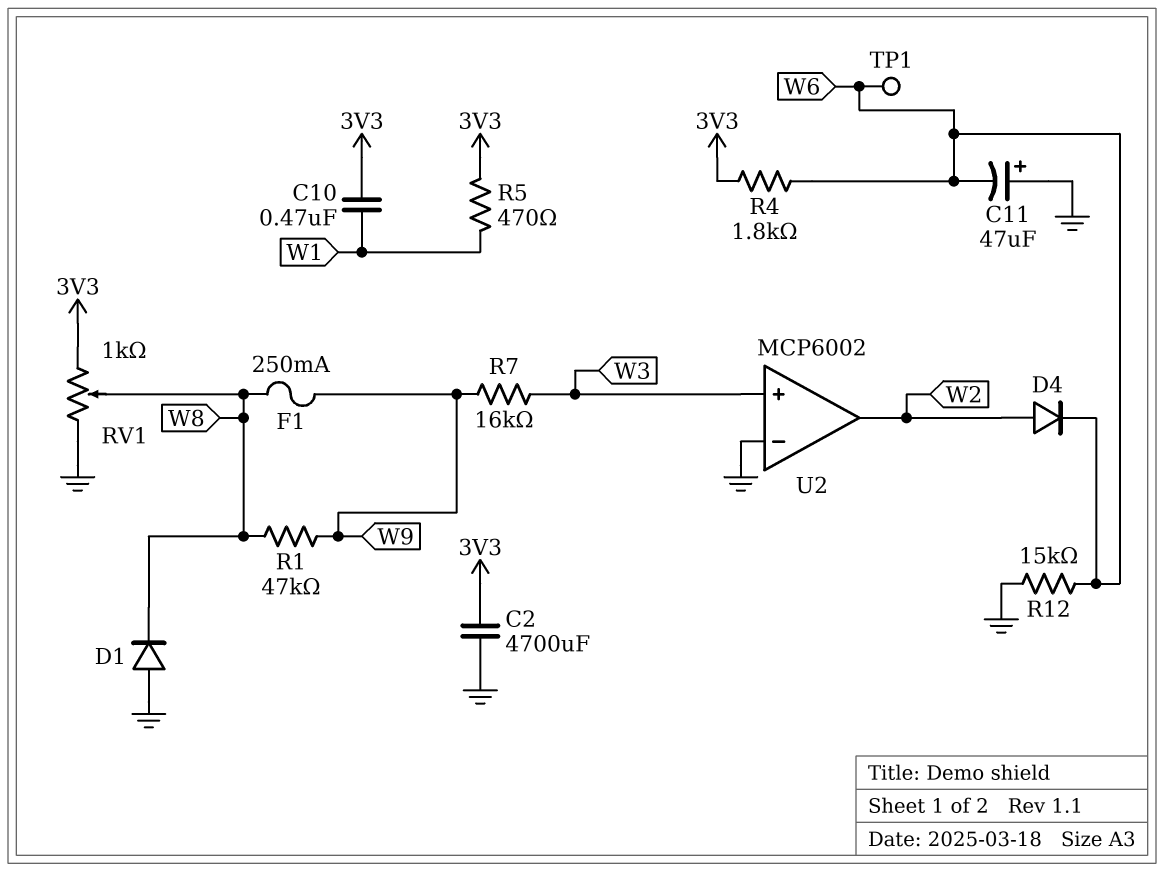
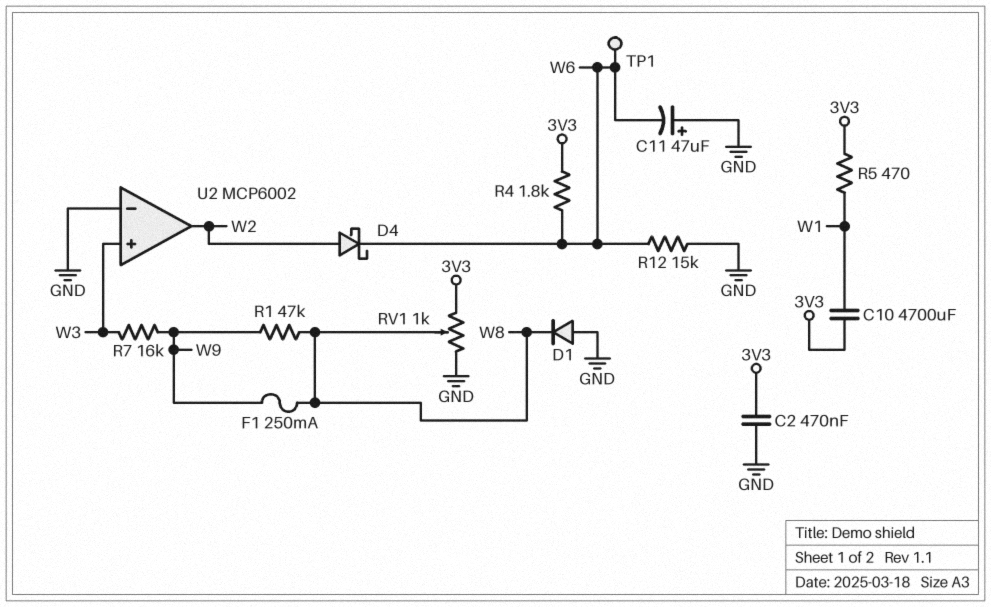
C2: 4700uF (3V3, GND) -> 470nF (3V3, GND)
C10: 470nF (3V3, W1) -> 4700uF (3V3, W1)
D4: diode (A W2, K W6) -> schottky (A W2, K W6)

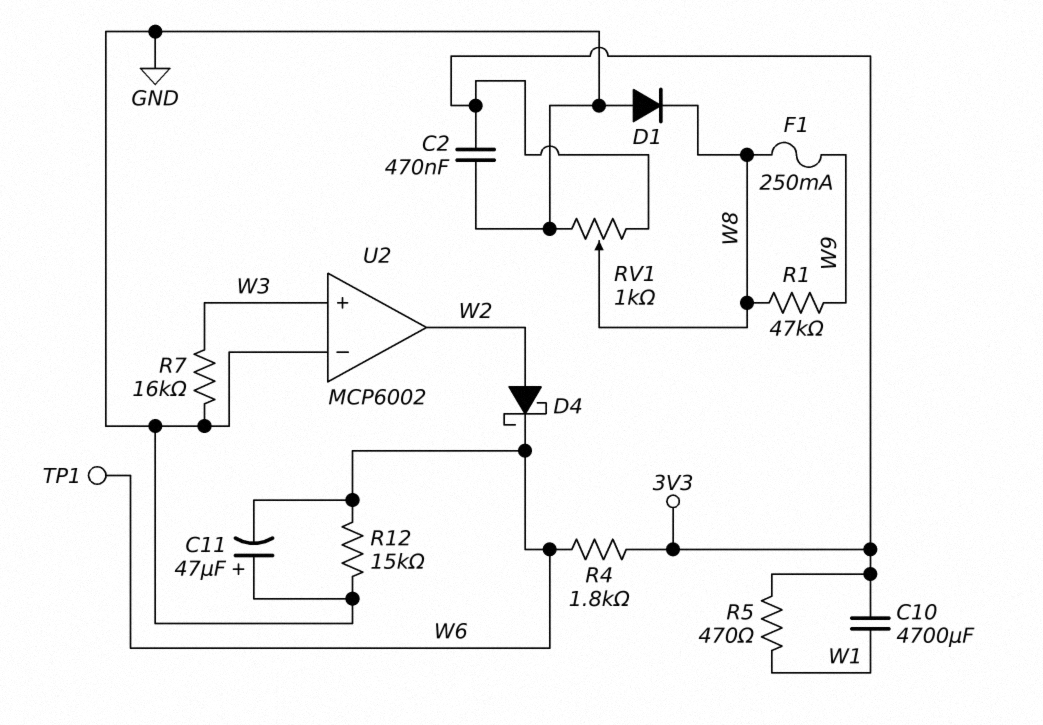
R7: 16k (W3, W9) -> 16k (GND, W3)

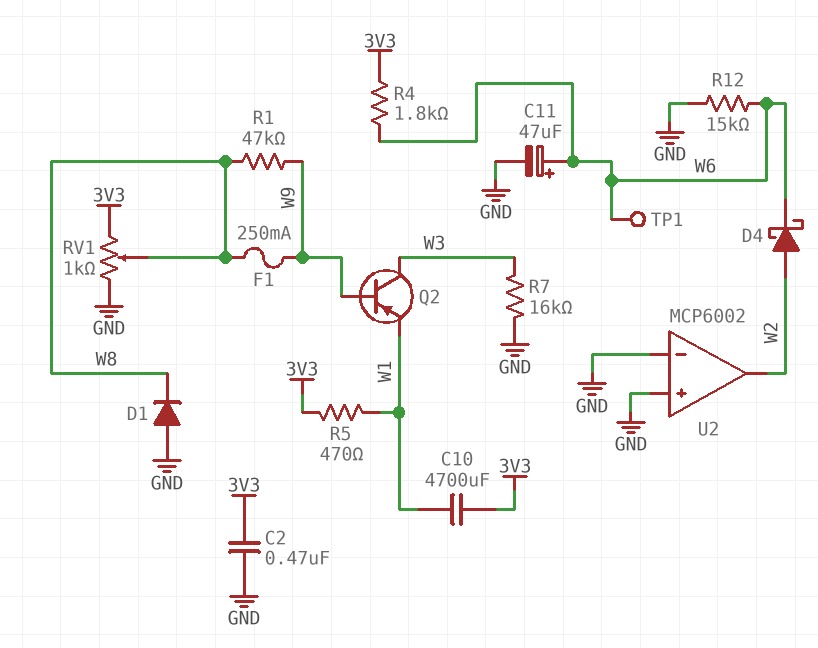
C11: 47uF (plus GND, minus W6) -> 47uF (plus W6, minus GND)
Q2: none -> PNP (B W9, C W3, E W1)
U2 pin in+: W3 -> GND

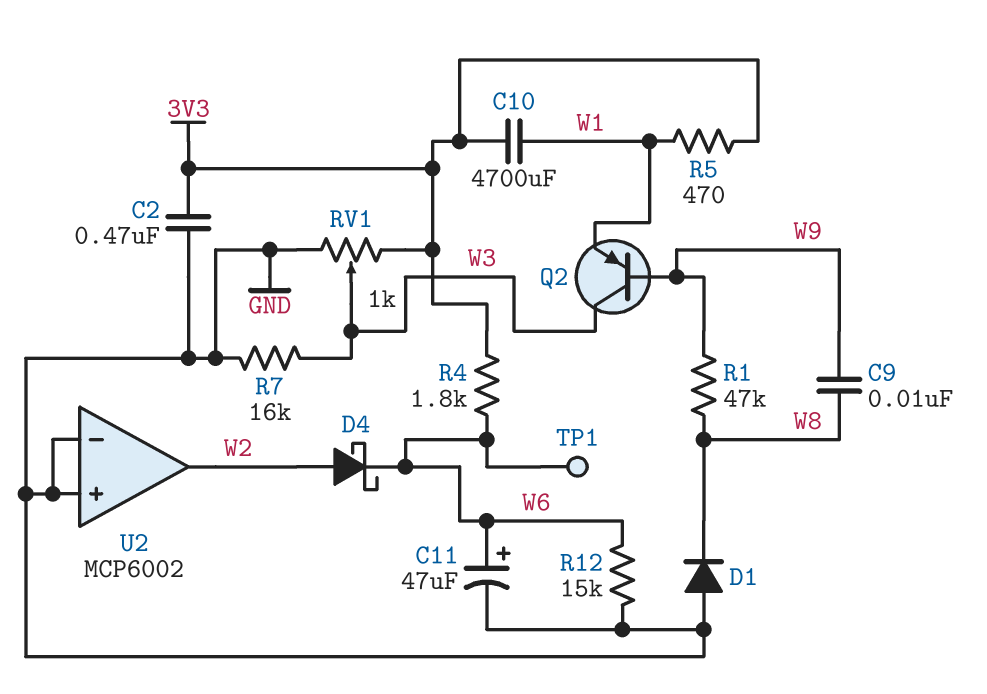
C9: none -> 10nF (W8, W9)
F1: 250mA (W8, W9) -> none
RV1: 1k (3V3, GND, wiper W8) -> 1k (3V3, GND, wiper W3)

